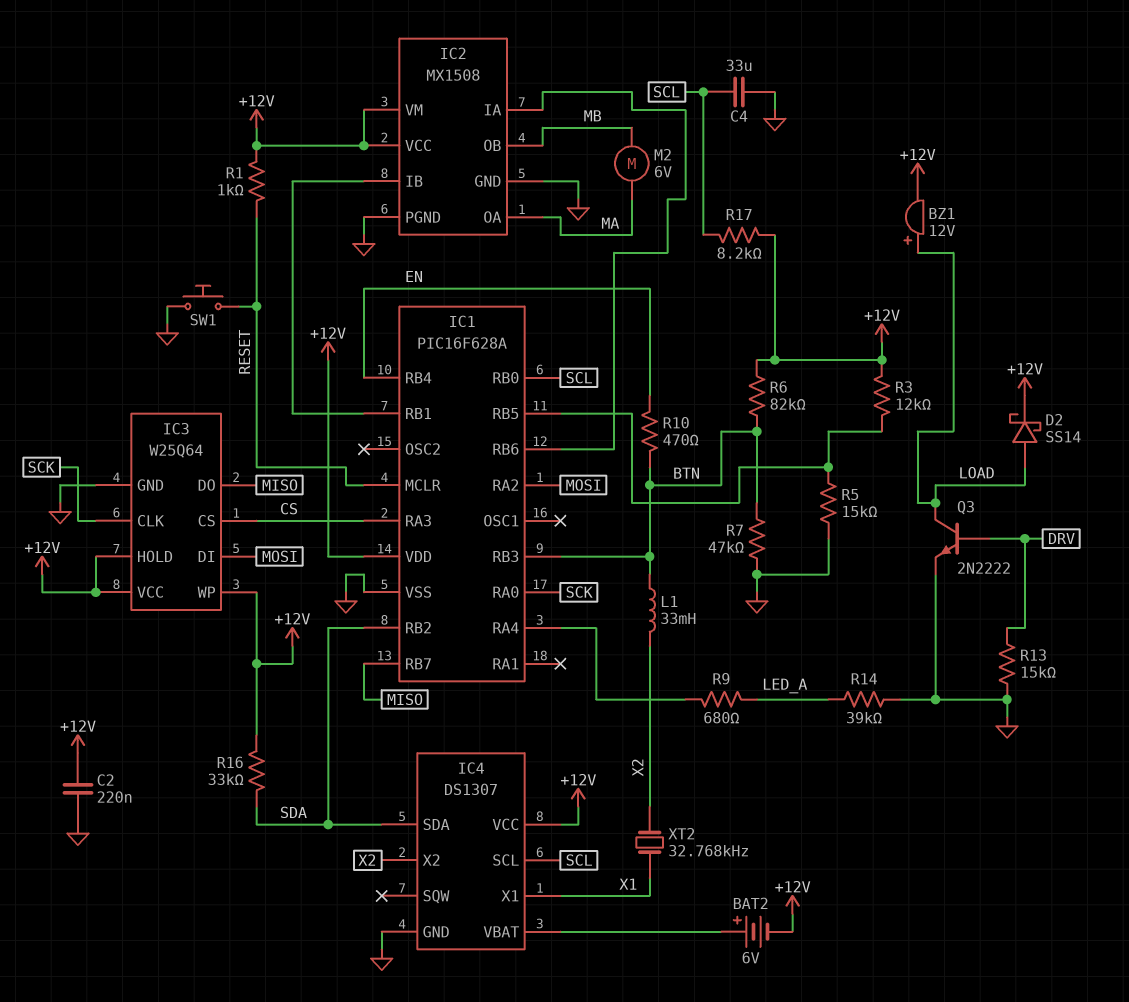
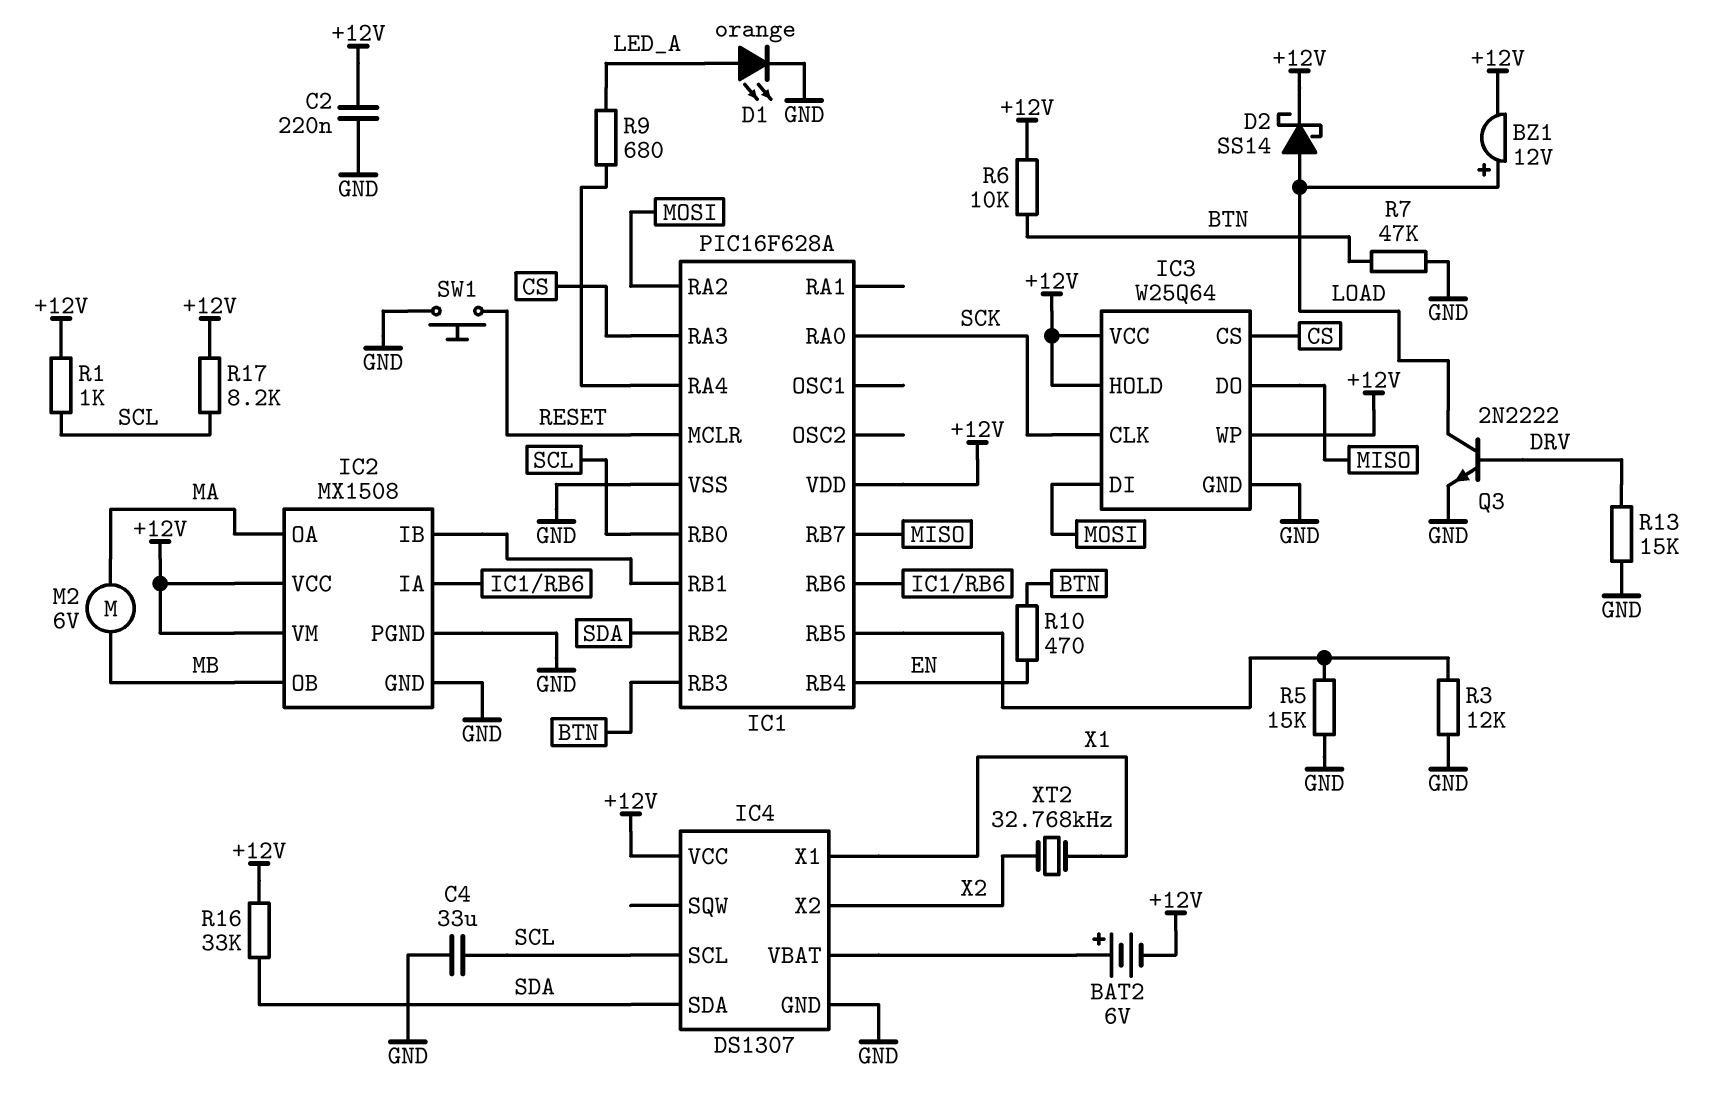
D1: none -> LED orange (A LED_A, K GND)
L1: 33mH (BTN, X2) -> none
R1: 1k (+12V, RESET) -> 1k (+12V, SCL)
R3: 12k (+12V, IC1/RB5) -> 12k (GND, IC1/RB5)
R6: 82k (+12V, BTN) -> 10k (+12V, BTN)
R14: 39k (GND, LED_A) -> none

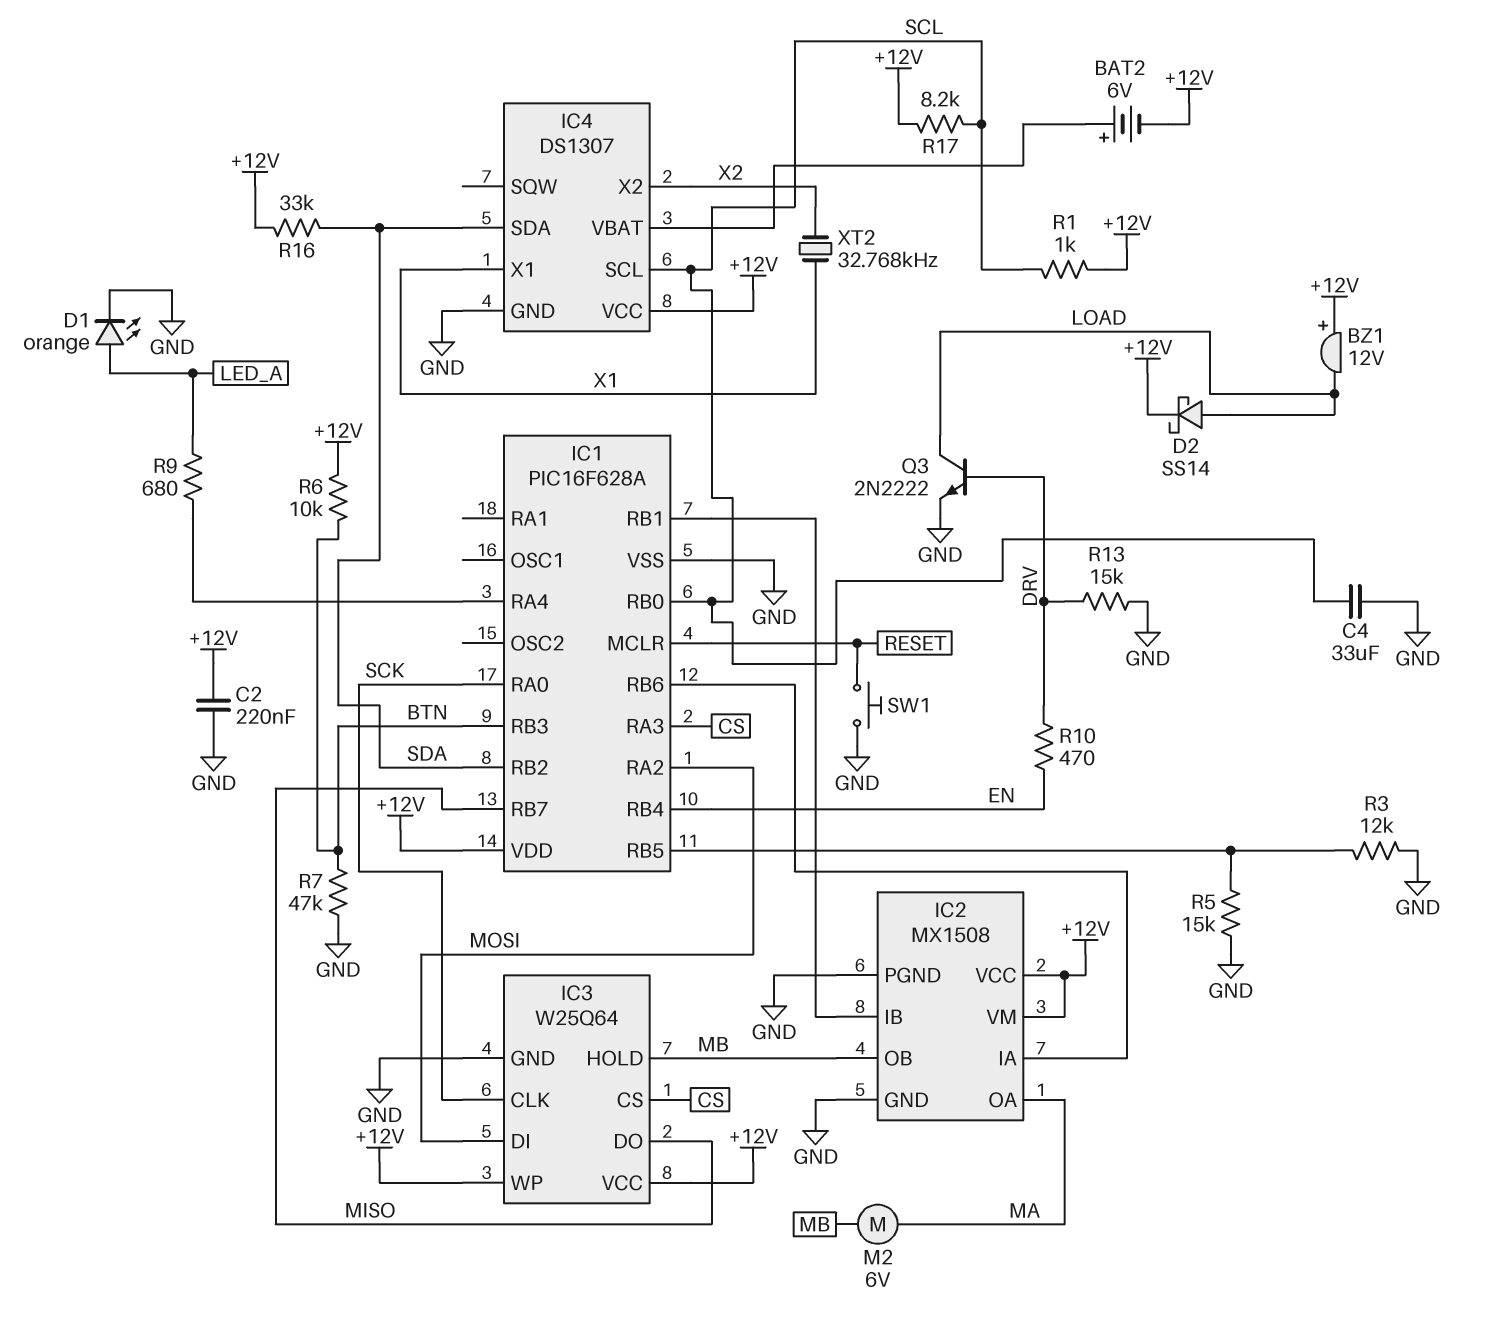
BZ1: buzzer 12V (plus LOAD, minus +12V) -> buzzer 12V (plus +12V, minus LOAD)
IC3 pin HOLD: +12V -> MB
R10: 470 (BTN, EN) -> 470 (DRV, EN)

